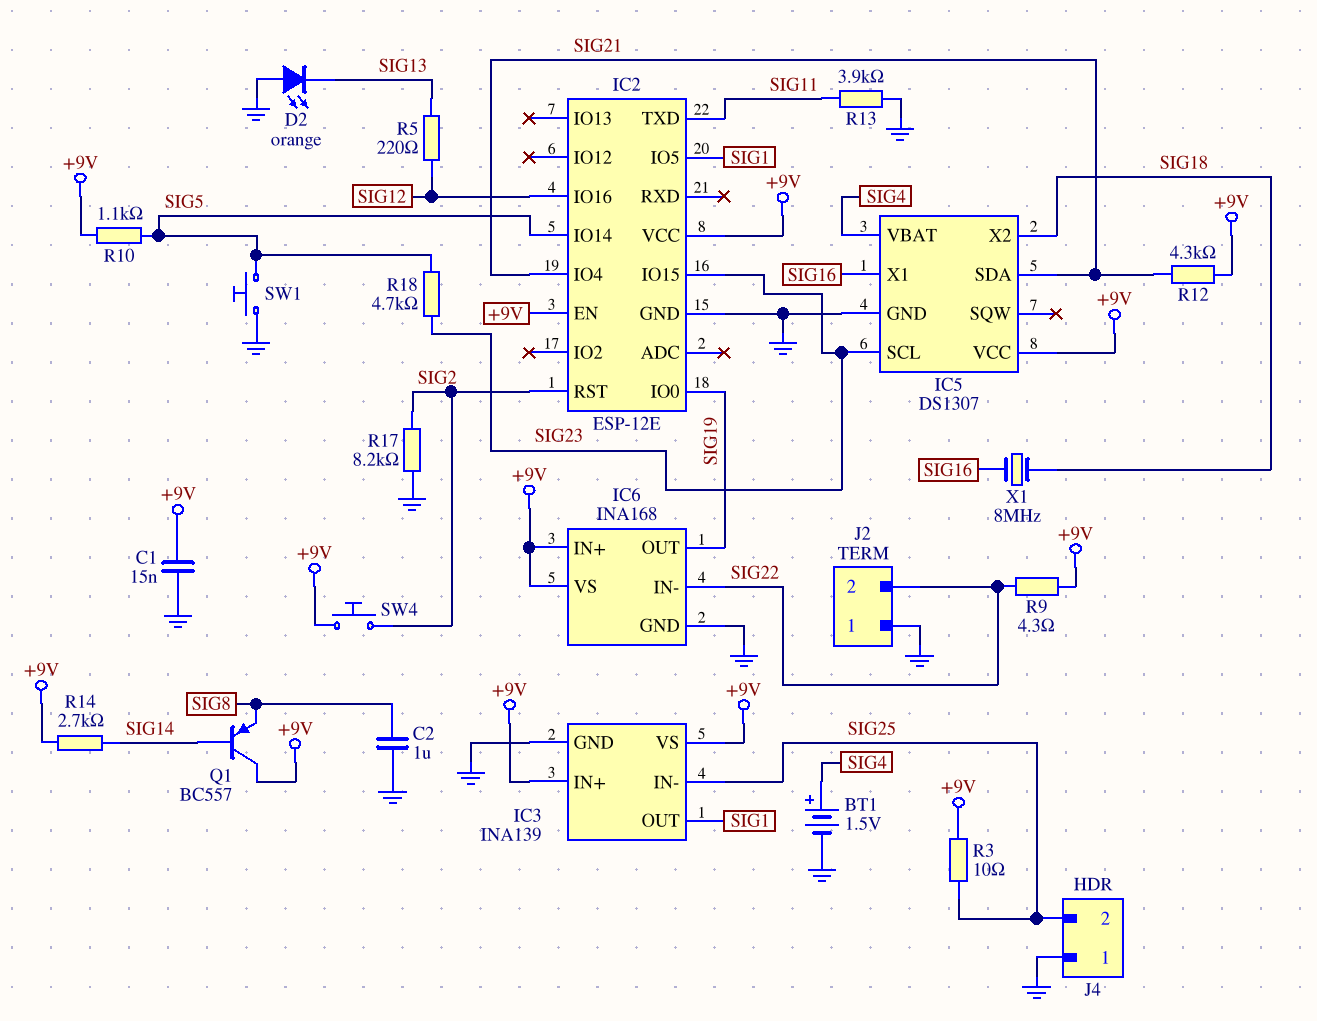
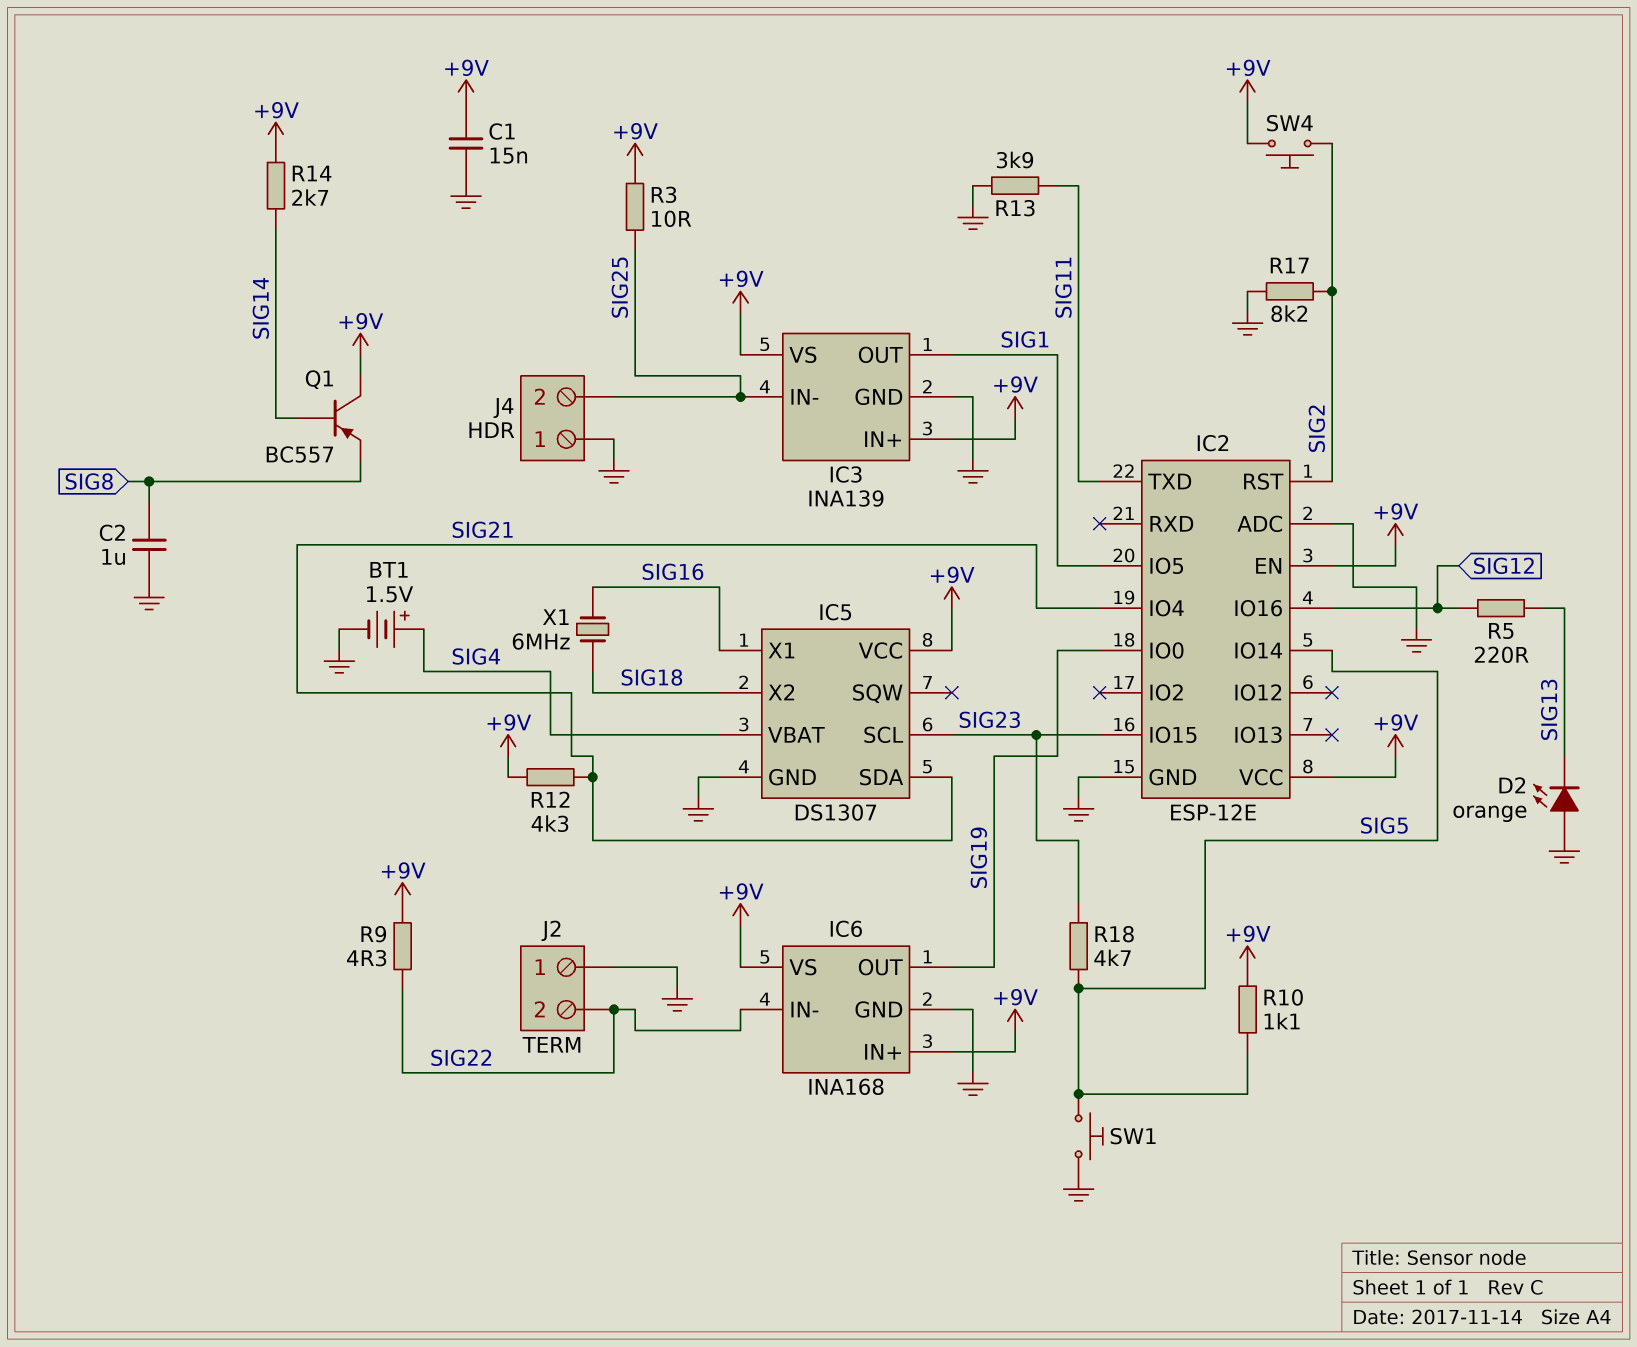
IC2 pin ADC: none -> GND
X1: 8MHz (SIG16, SIG18) -> 6MHz (SIG16, SIG18)

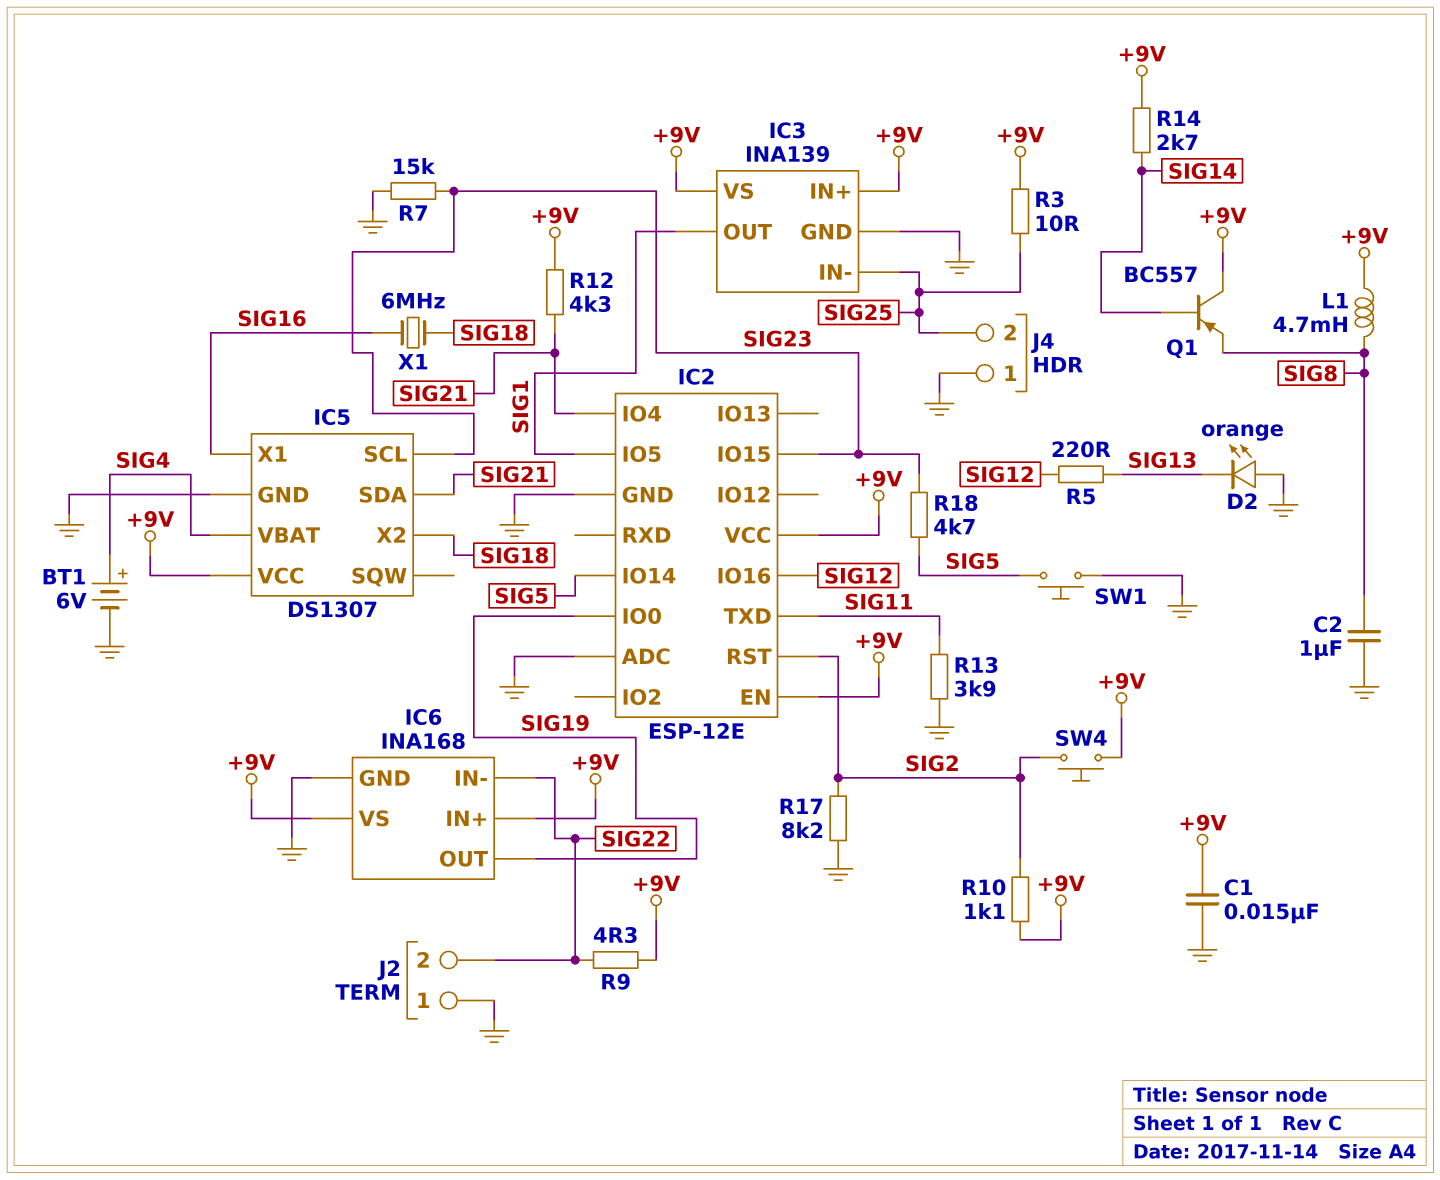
BT1: 1.5V (plus SIG4, minus GND) -> 6V (plus SIG4, minus GND)
L1: none -> 4.7mH (+9V, SIG8)
R7: none -> 15k (GND, SIG23)
R10: 1.1k (+9V, SIG5) -> 1.1k (+9V, SIG2)

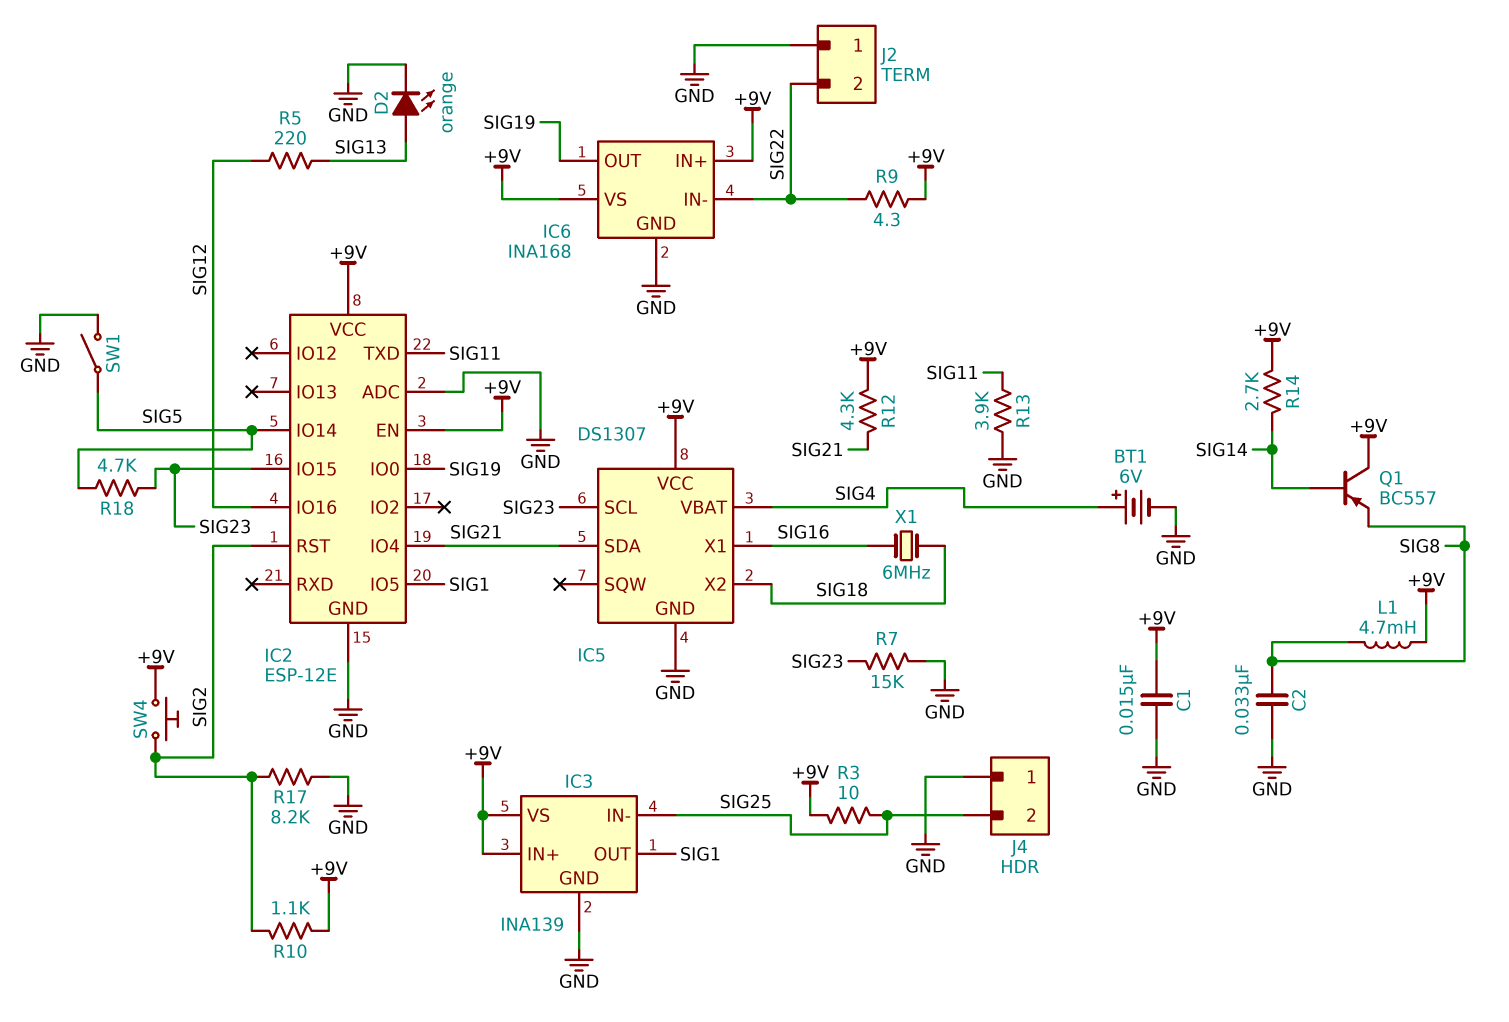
C2: 1uF (GND, SIG8) -> 33nF (GND, SIG8)
D2: LED orange (A GND, K SIG13) -> LED orange (A SIG13, K GND)
SW1: button (GND, SIG5) -> switch (GND, SIG5)

